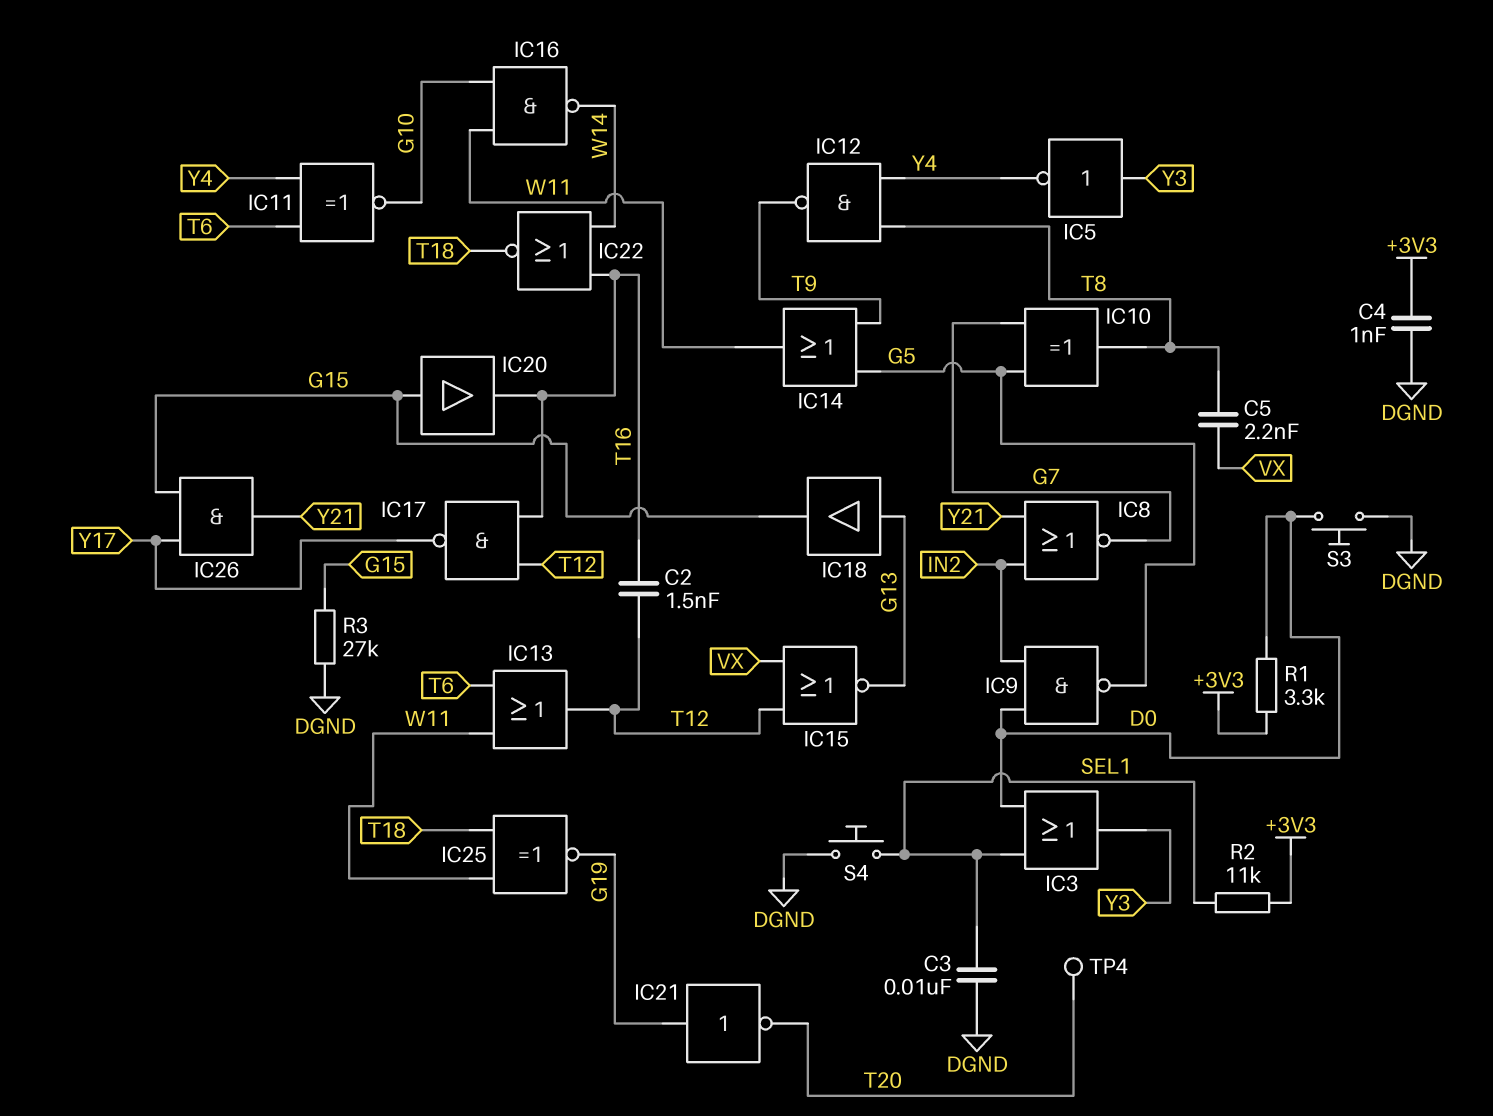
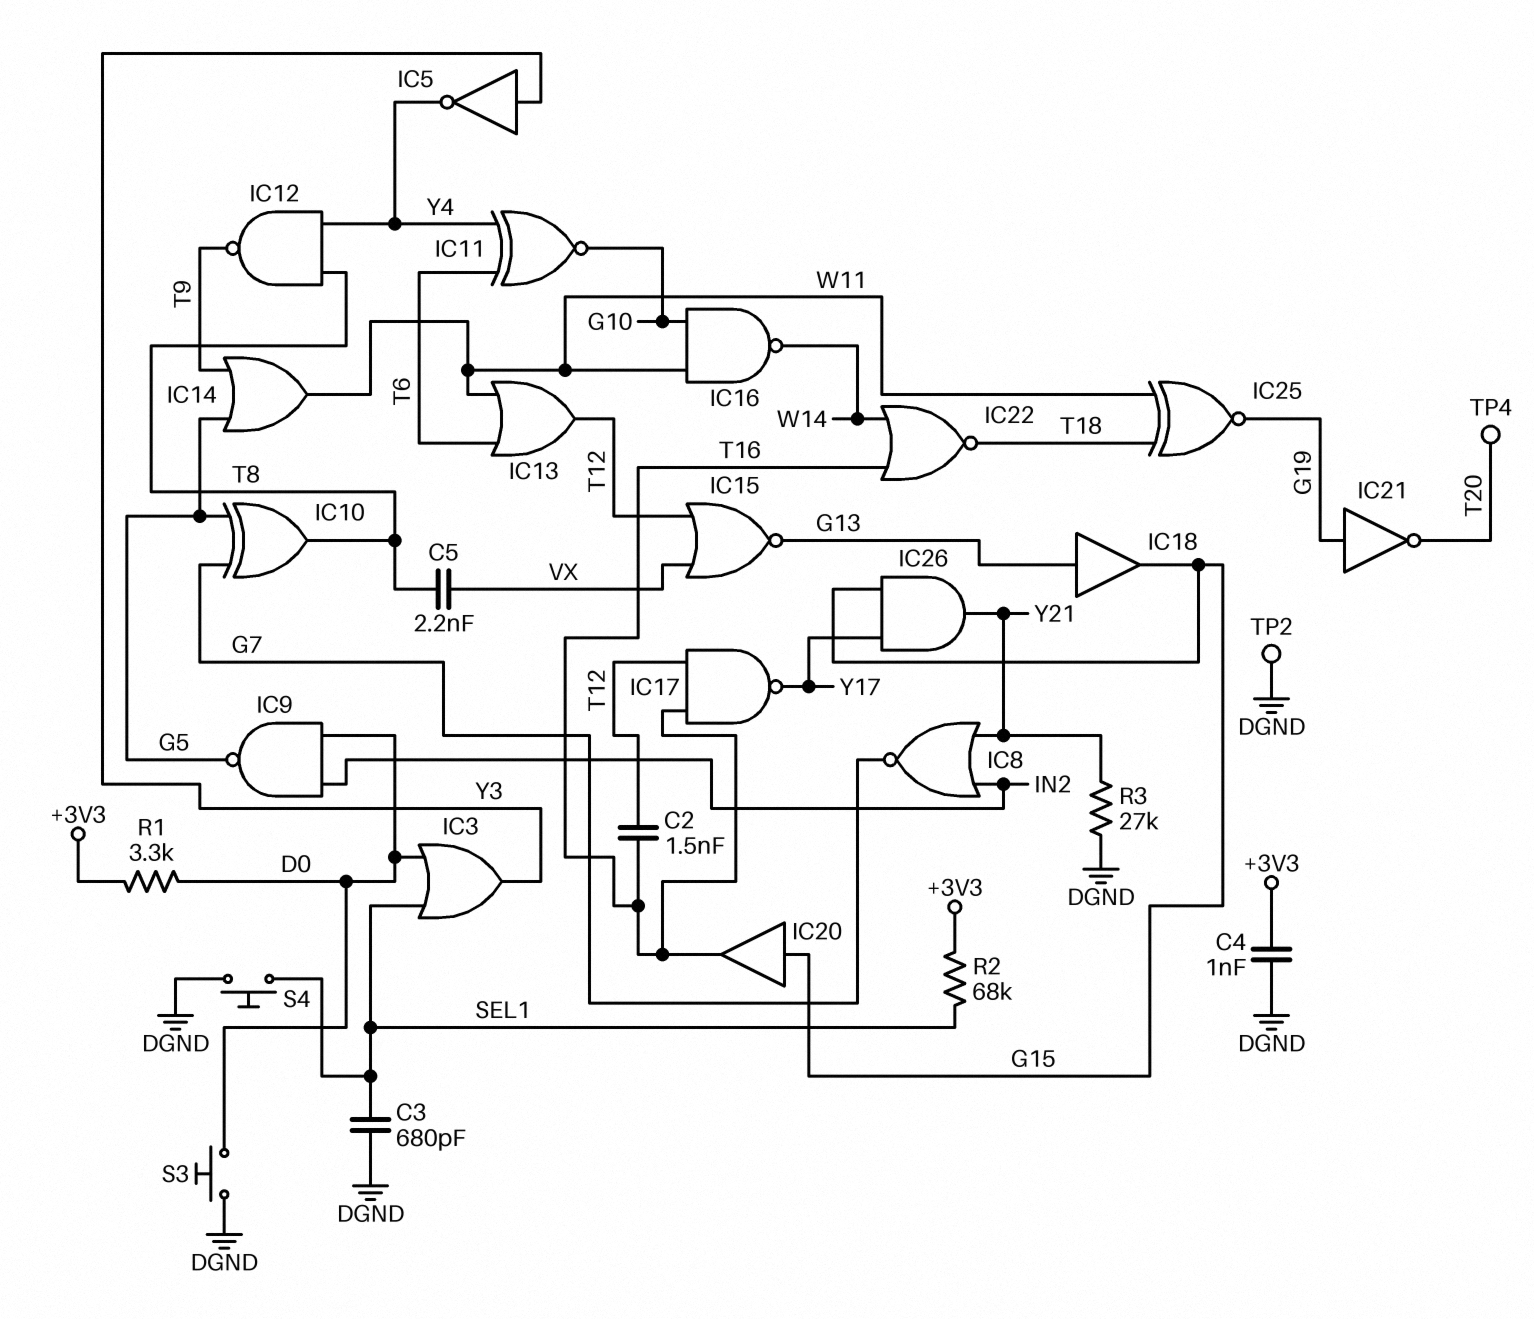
C3: 10nF (DGND, SEL1) -> 680pF (DGND, SEL1)
R2: 11k (+3V3, SEL1) -> 68k (+3V3, SEL1)
R3: 27k (DGND, G15) -> 27k (DGND, Y21)
TP2: none -> test point (DGND)

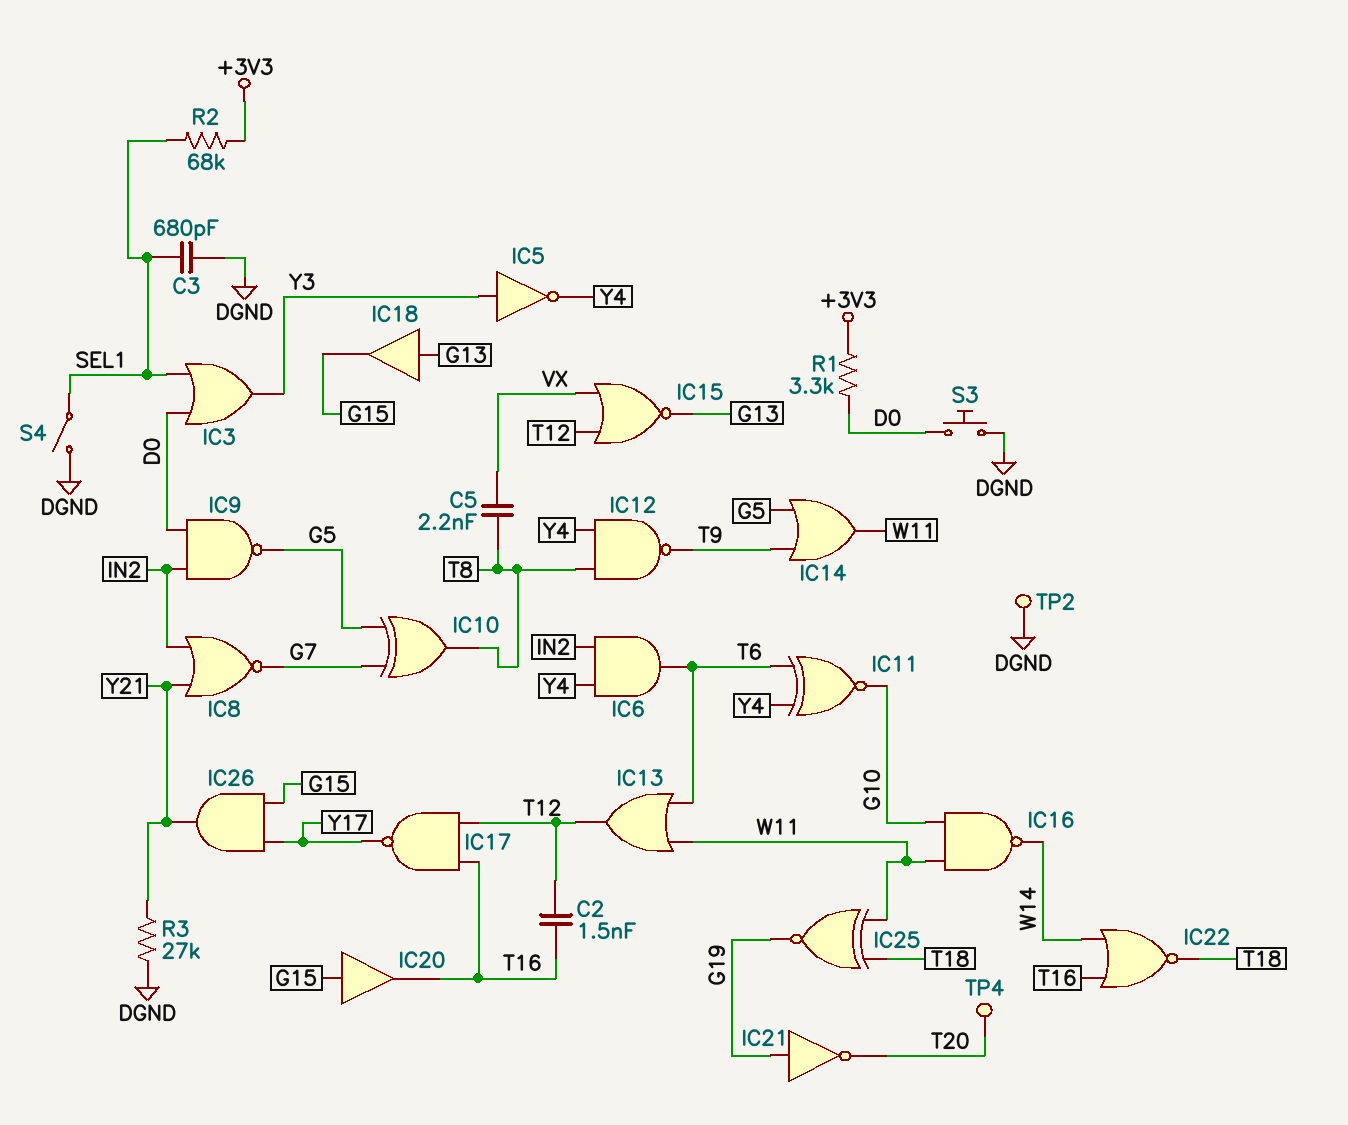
C4: 1nF (+3V3, DGND) -> none
IC6: none -> AND (in IN2, in Y4, out T6)
S4: button (DGND, SEL1) -> switch (DGND, SEL1)

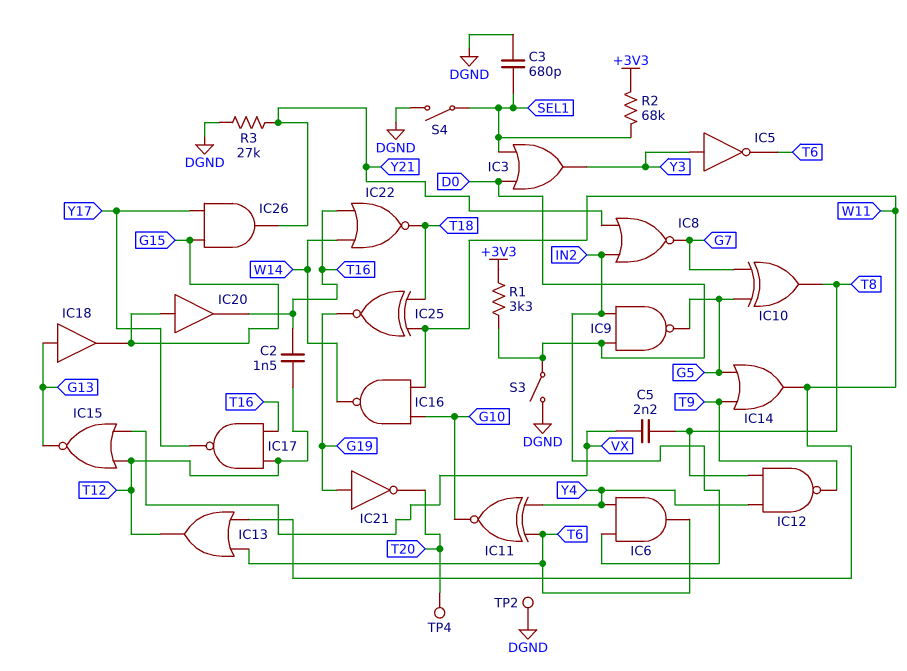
IC5: NOT (in Y3, out Y4) -> NOT (in Y3, out T6)
S3: button (D0, DGND) -> switch (D0, DGND)

